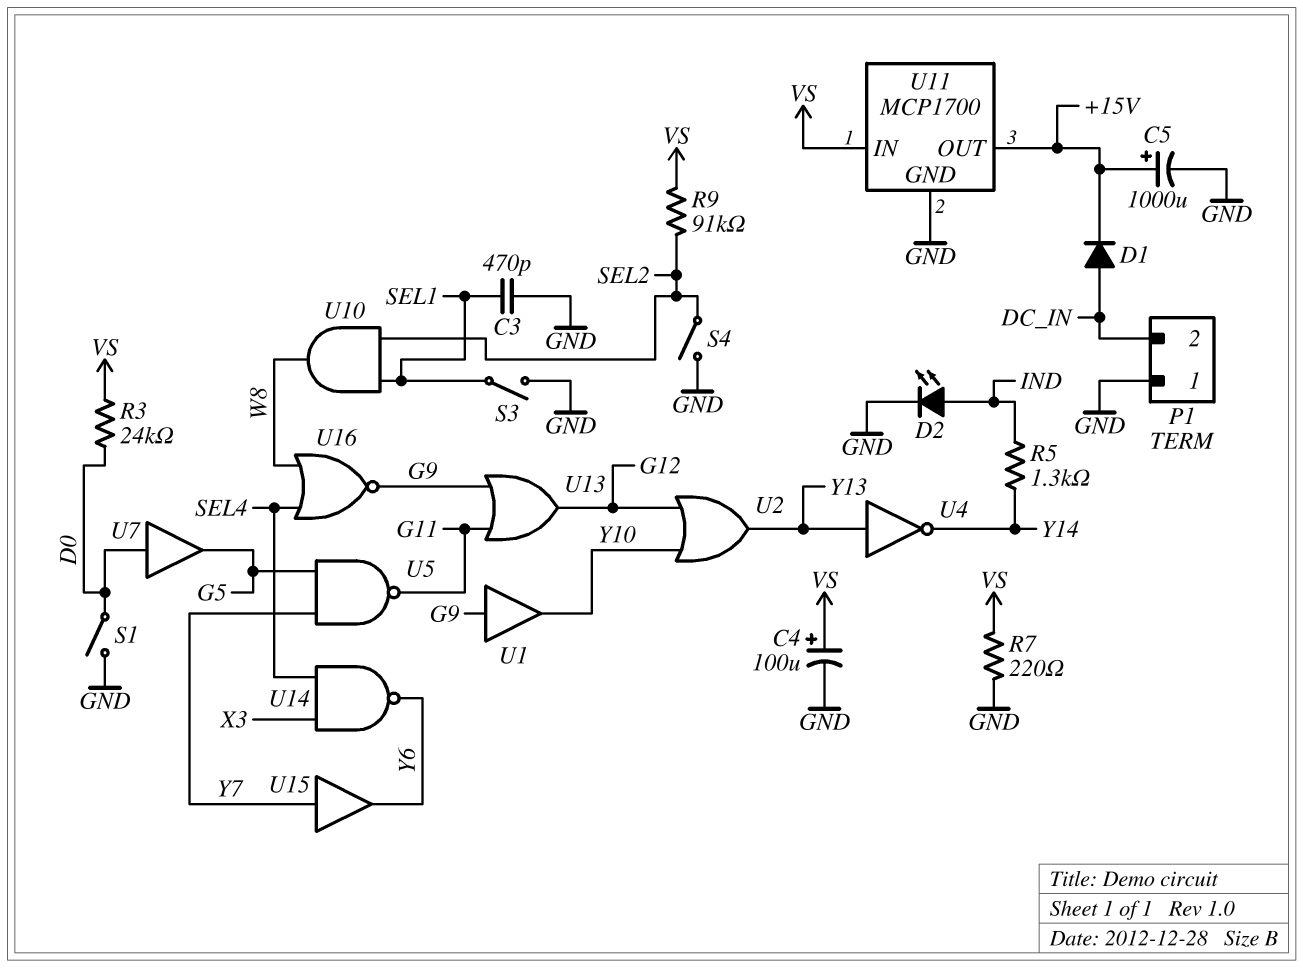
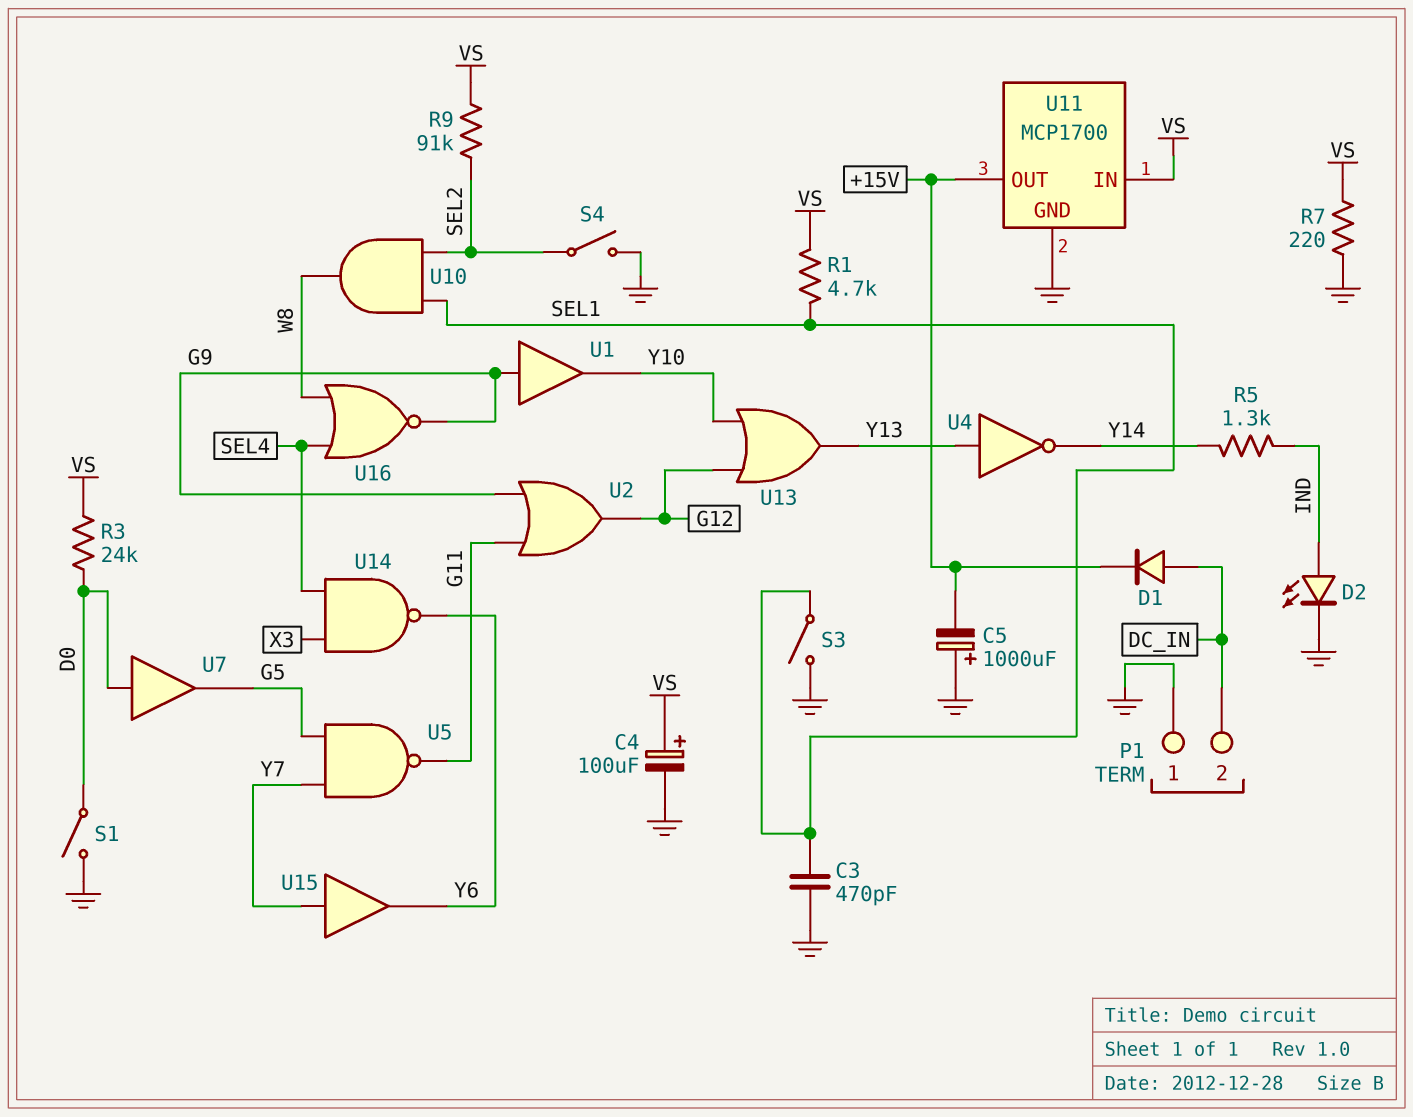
C5: 1000uF (plus +15V, minus GND) -> 1000uF (plus GND, minus +15V)
R1: none -> 4.7k (SEL1, VS)
U2: OR (in G12, in Y10, out Y13) -> OR (in G9, in G11, out G12)
U13: OR (in G9, in G11, out G12) -> OR (in G12, in Y10, out Y13)

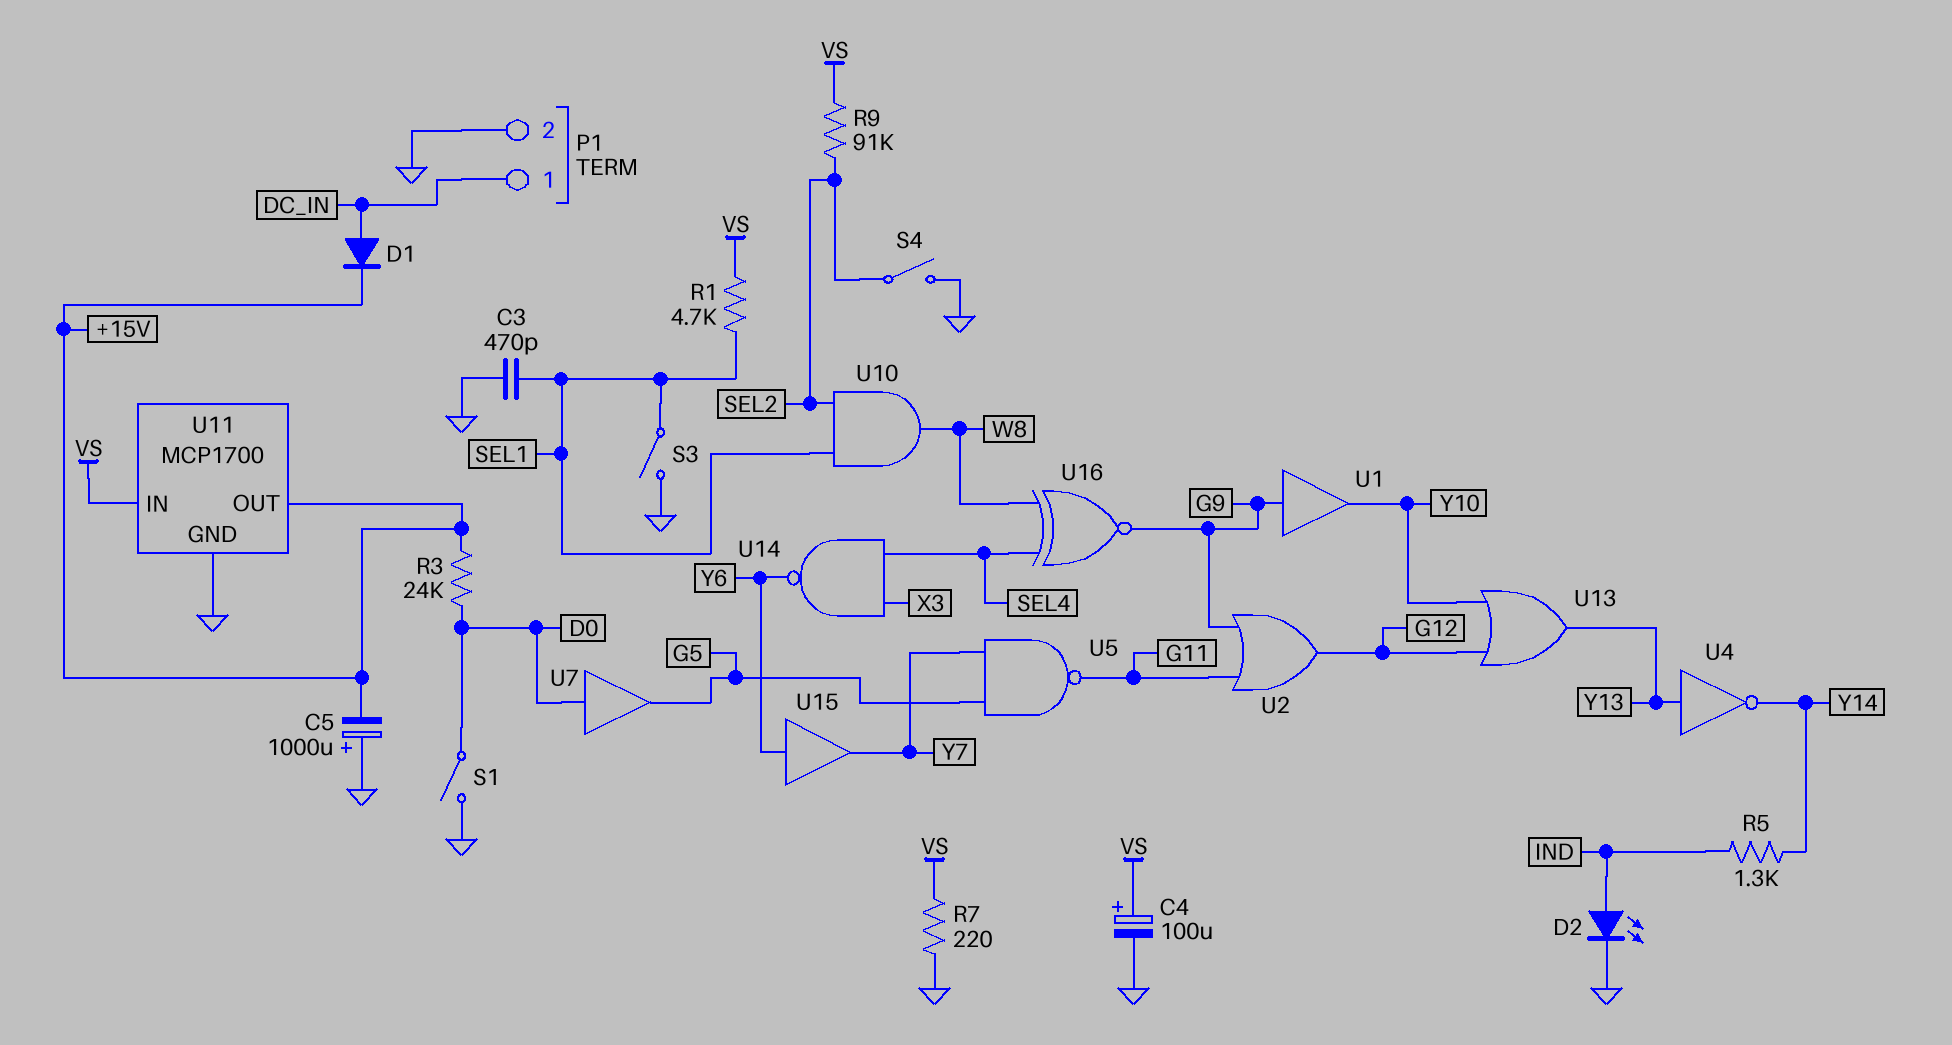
P1 pin 1: GND -> DC_IN
P1 pin 2: DC_IN -> GND
R3: 24k (D0, VS) -> 24k (+15V, D0)
U15: buffer (in Y7, out Y6) -> buffer (in Y6, out Y7)
U16: NOR (in SEL4, in W8, out G9) -> XNOR (in SEL4, in W8, out G9)

